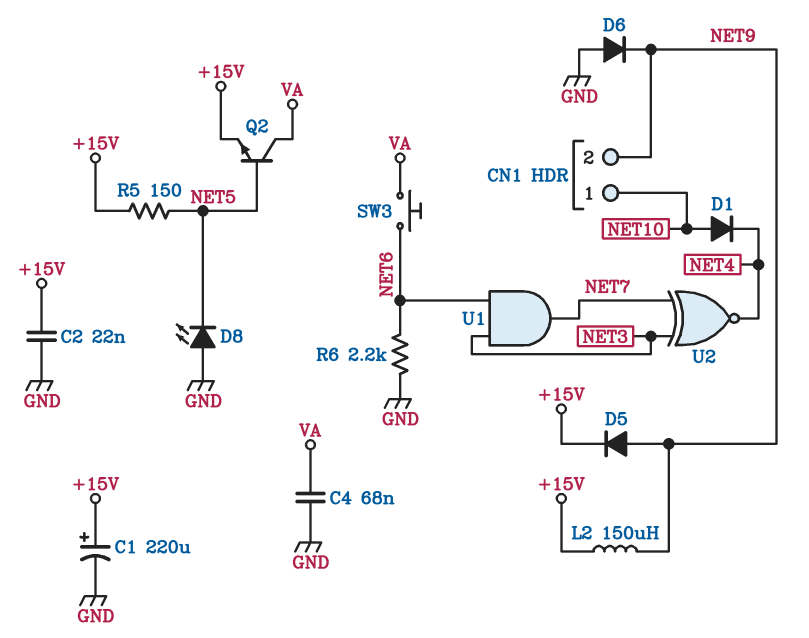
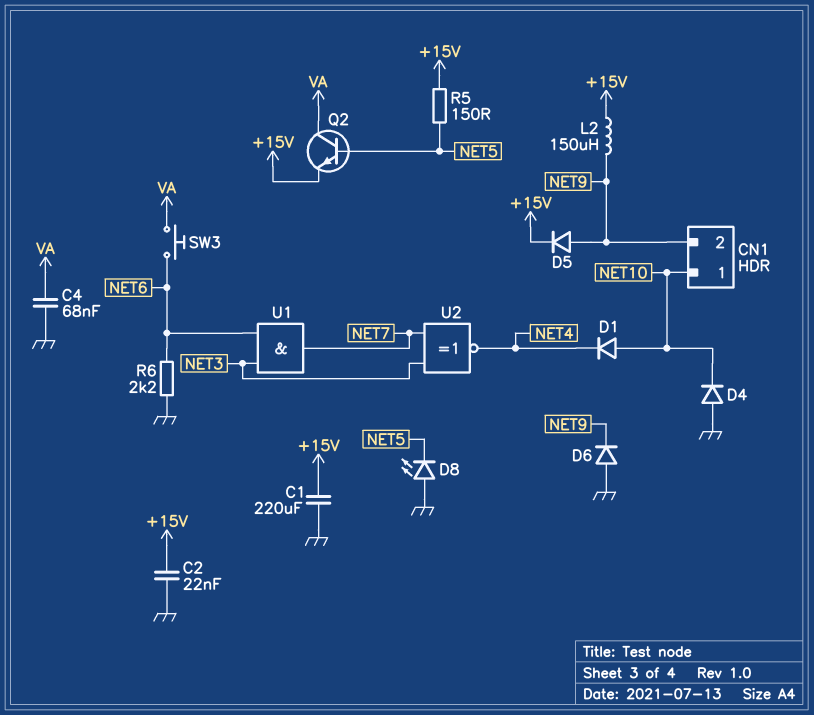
C1: 220uF (plus +15V, minus GND) -> 220uF (+15V, GND)
D4: none -> diode (A GND, K NET10)

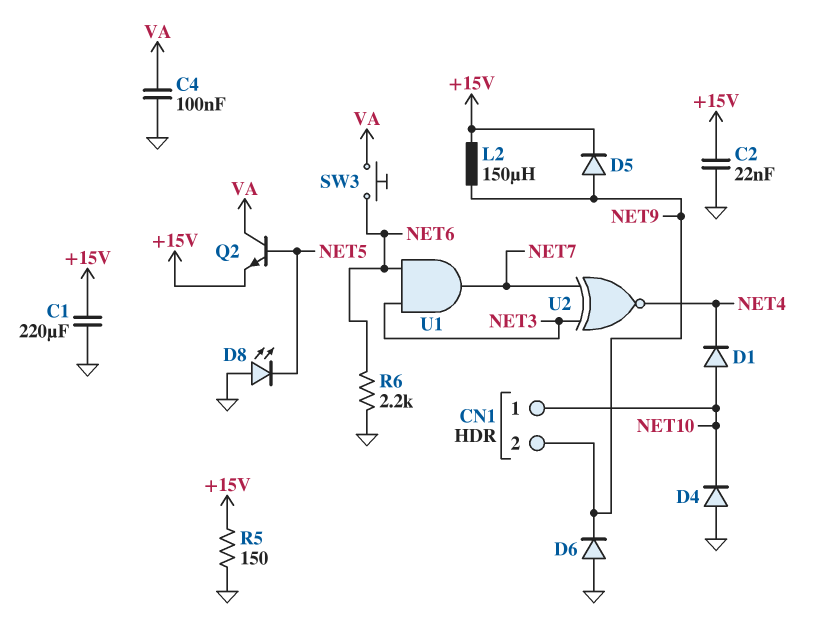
C4: 68nF (GND, VA) -> 100nF (GND, VA)
R5: 150 (+15V, NET5) -> 150 (+15V, GND)

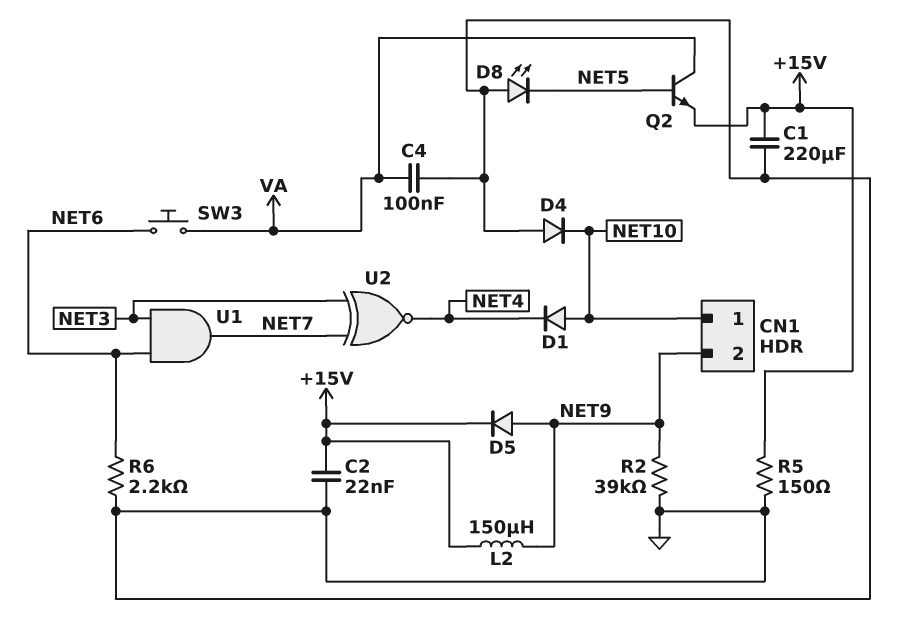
D6: diode (A GND, K NET9) -> none
R2: none -> 39k (GND, NET9)

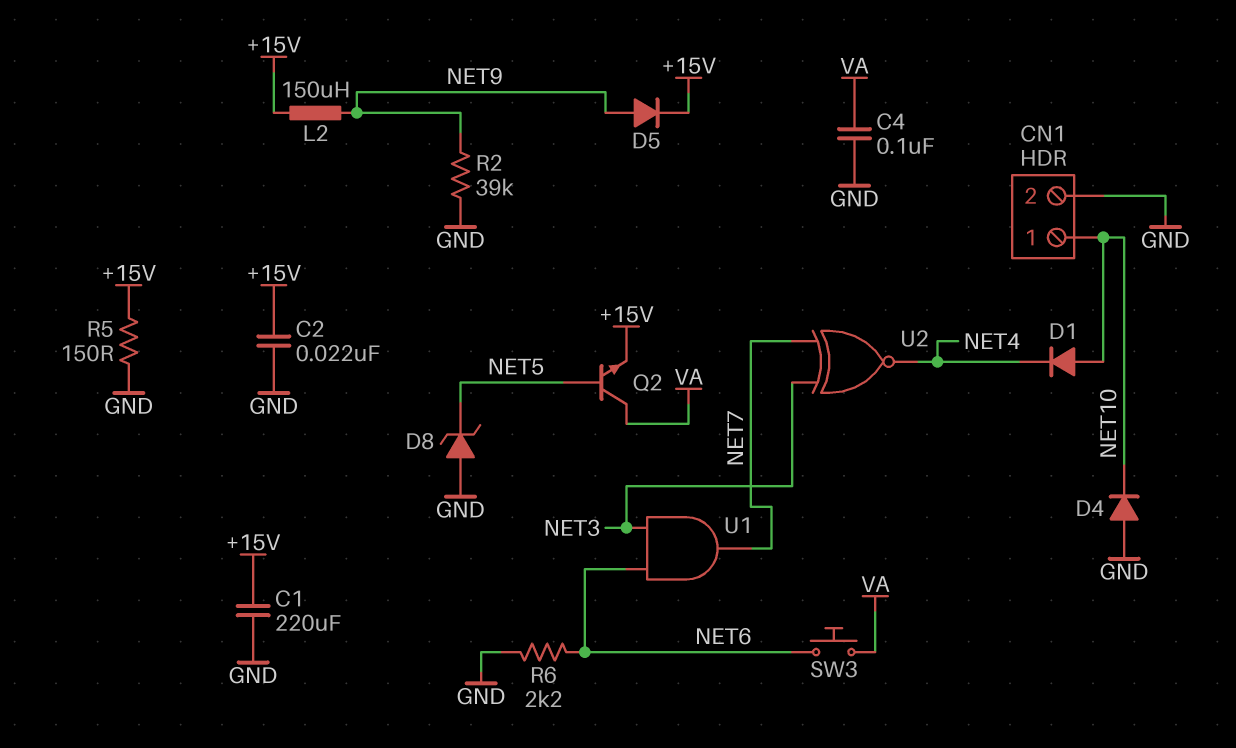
CN1 pin 2: NET9 -> GND
D8: LED (A GND, K NET5) -> zener (A GND, K NET5)

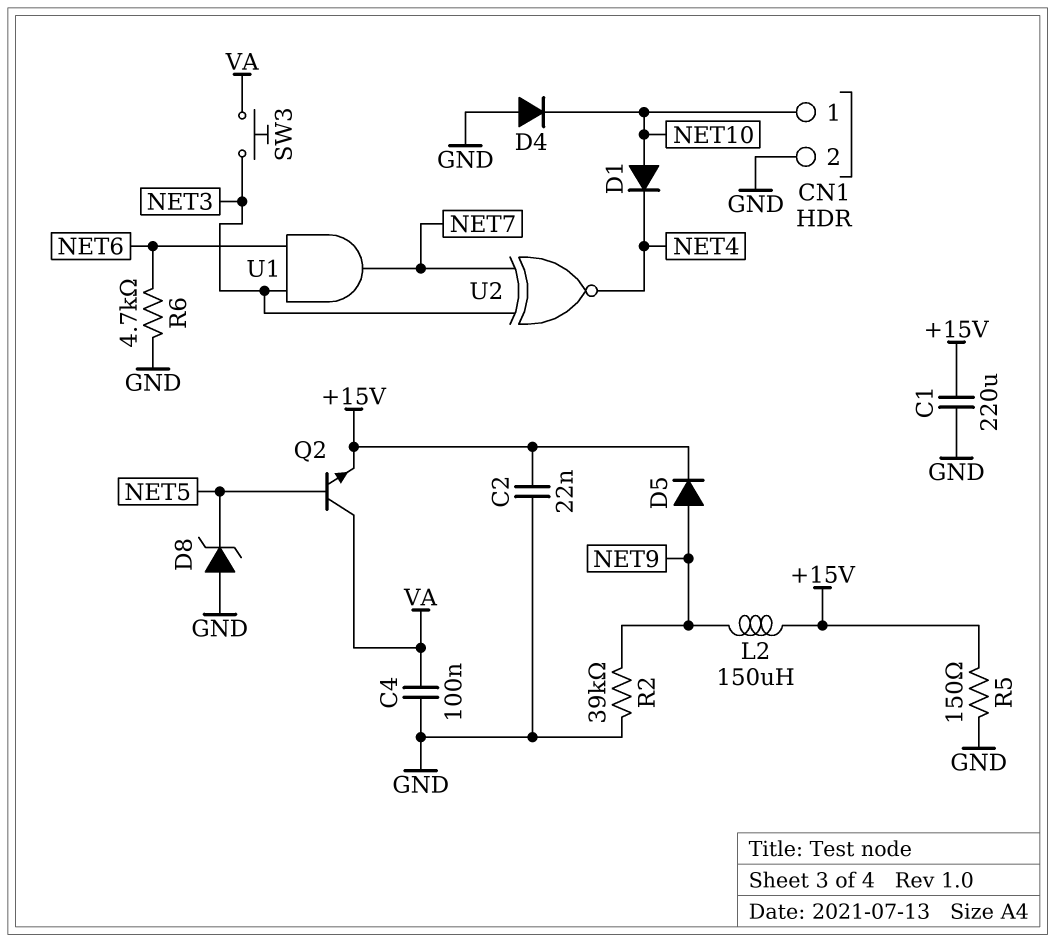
R6: 2.2k (GND, NET6) -> 4.7k (GND, NET6)
SW3: button (NET6, VA) -> button (NET3, VA)

